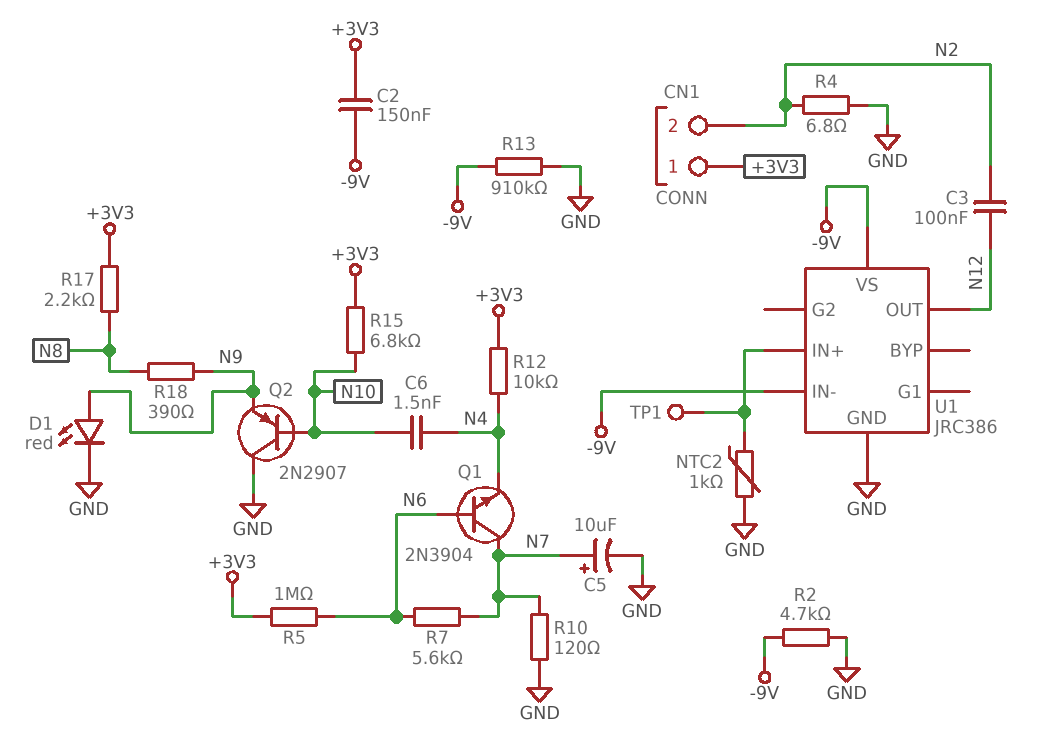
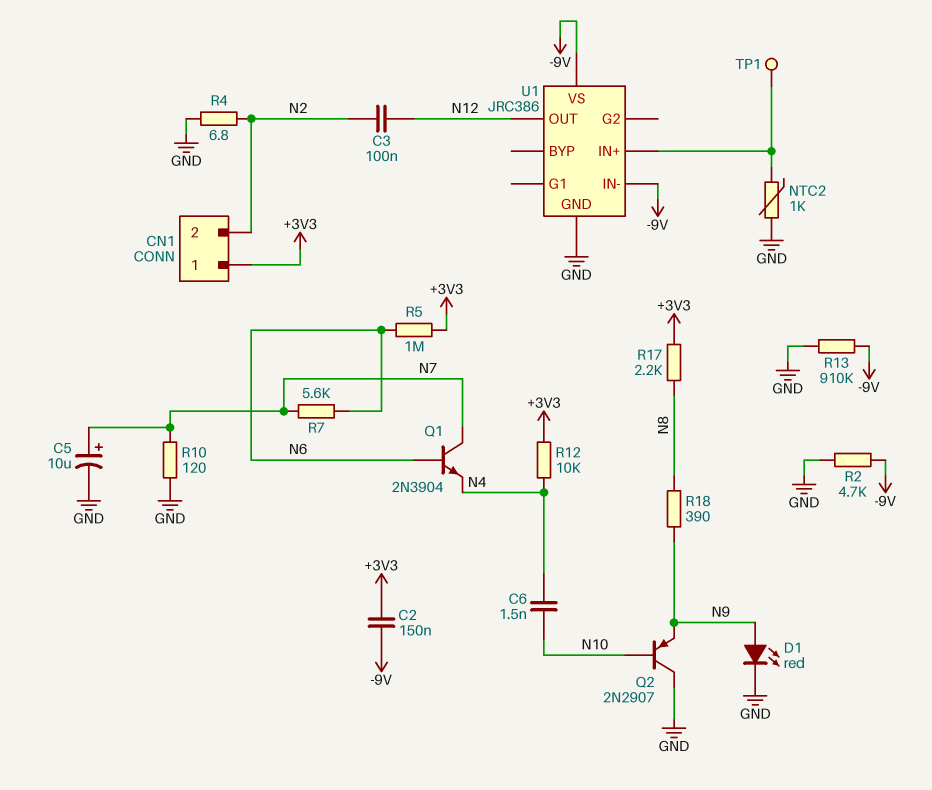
R15: 6.8k (+3V3, N10) -> none

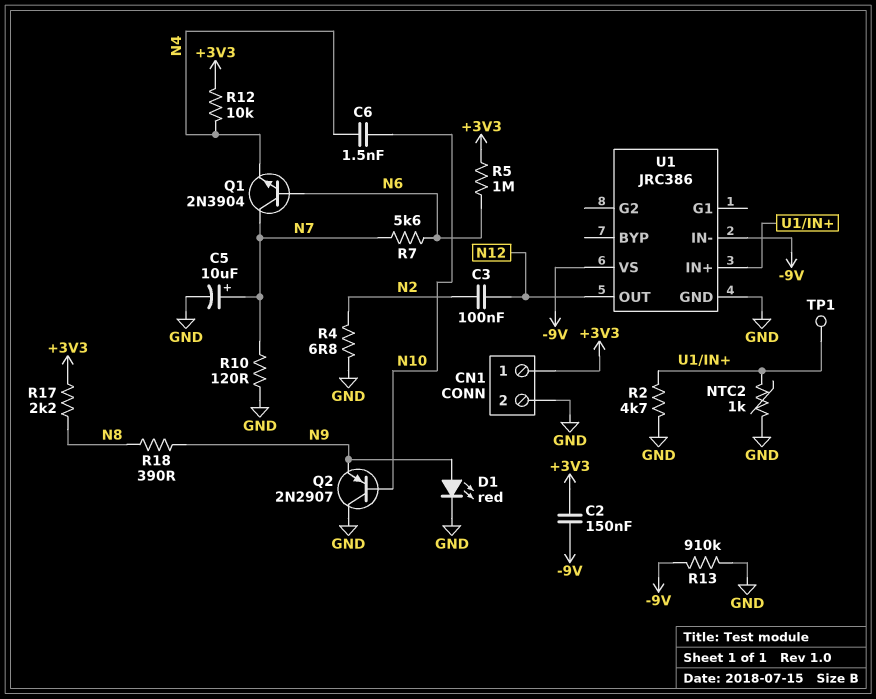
CN1 pin 2: N2 -> GND
R2: 4.7k (-9V, GND) -> 4.7k (GND, U1/IN+)

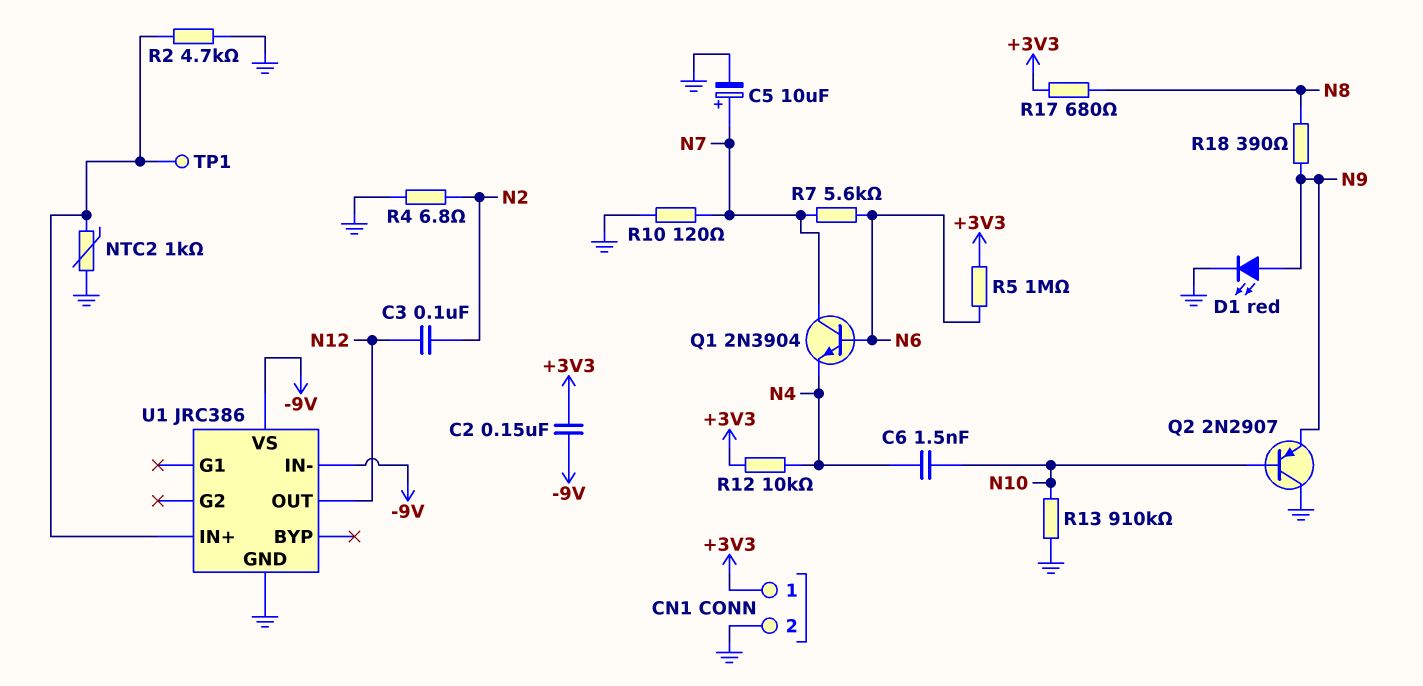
R13: 910k (-9V, GND) -> 910k (GND, N10)
R17: 2.2k (+3V3, N8) -> 680 (+3V3, N8)

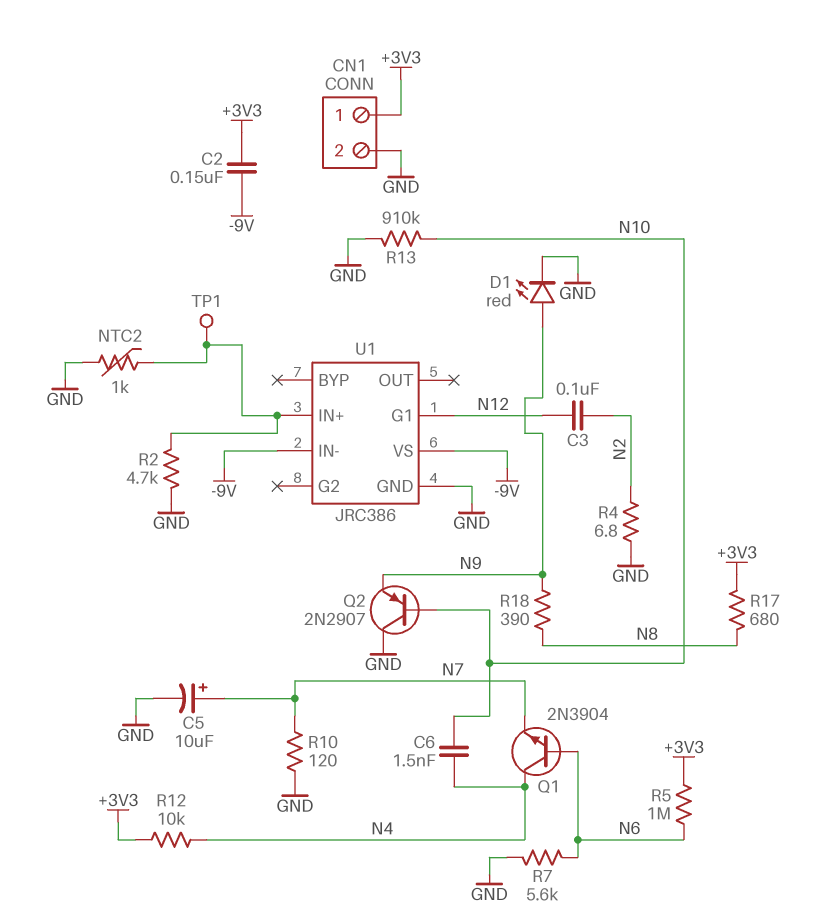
Q1: NPN 2N3904 (B N6, C N7, E N4) -> NPN 2N3904 (B N6, C N4, E N7)
R7: 5.6k (N6, N7) -> 5.6k (GND, N6)
U1 pin G1: none -> N12
U1 pin OUT: N12 -> none

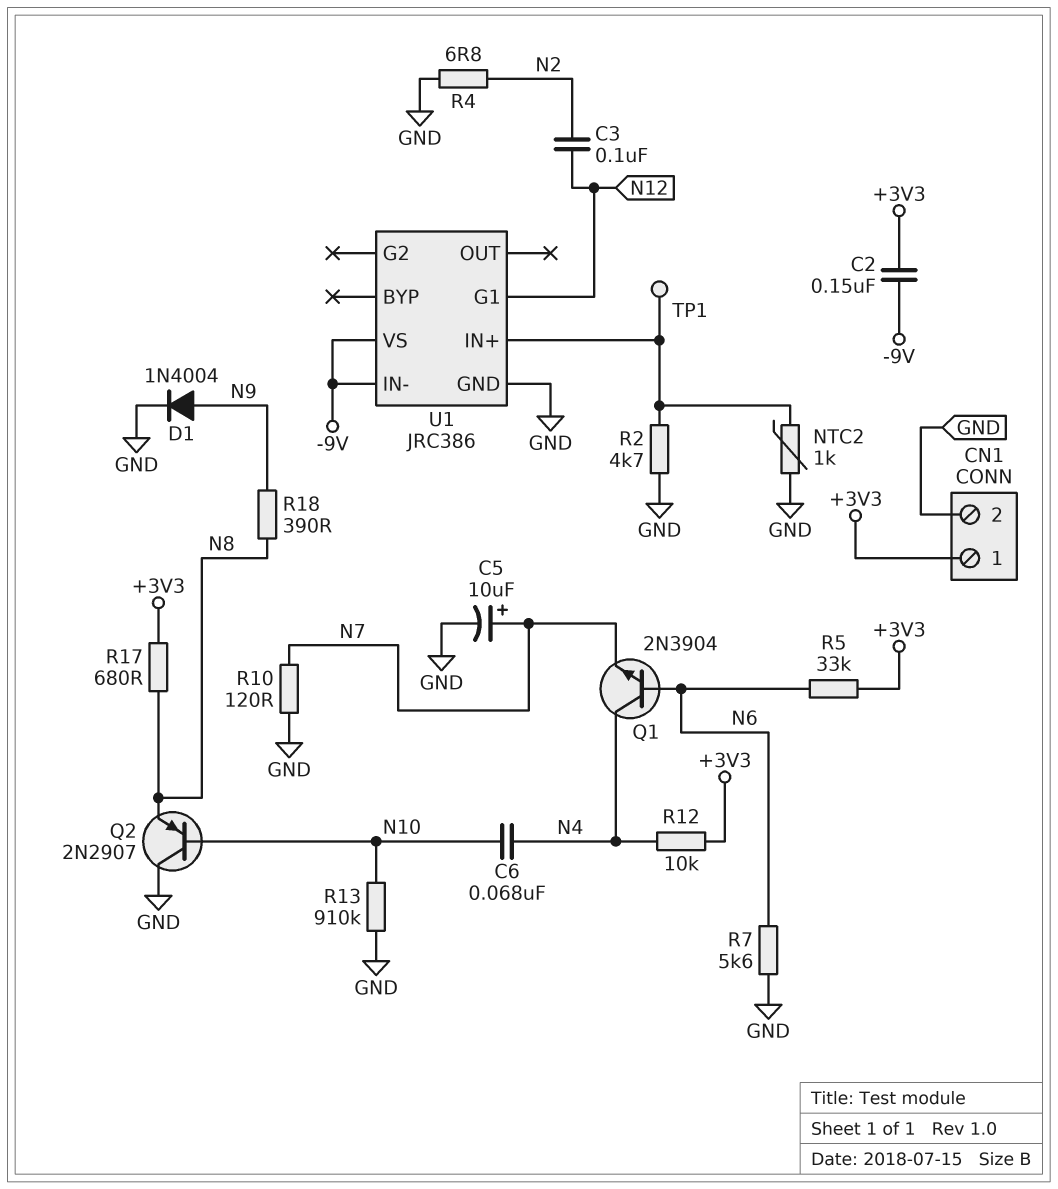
C6: 1.5nF (N4, N10) -> 68nF (N4, N10)
D1: LED red (A N9, K GND) -> diode 1N4004 (A N9, K GND)
Q2: PNP 2N2907 (B N10, C GND, E N9) -> PNP 2N2907 (B N10, C GND, E N8)
R5: 1M (+3V3, N6) -> 33k (+3V3, N6)

